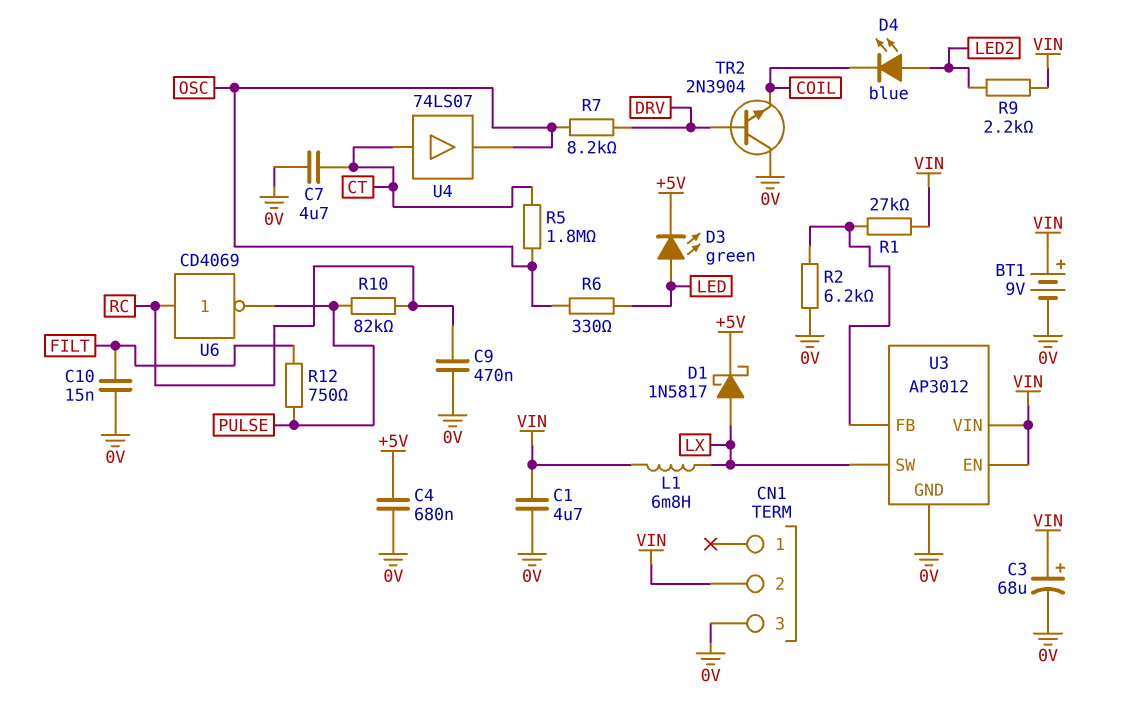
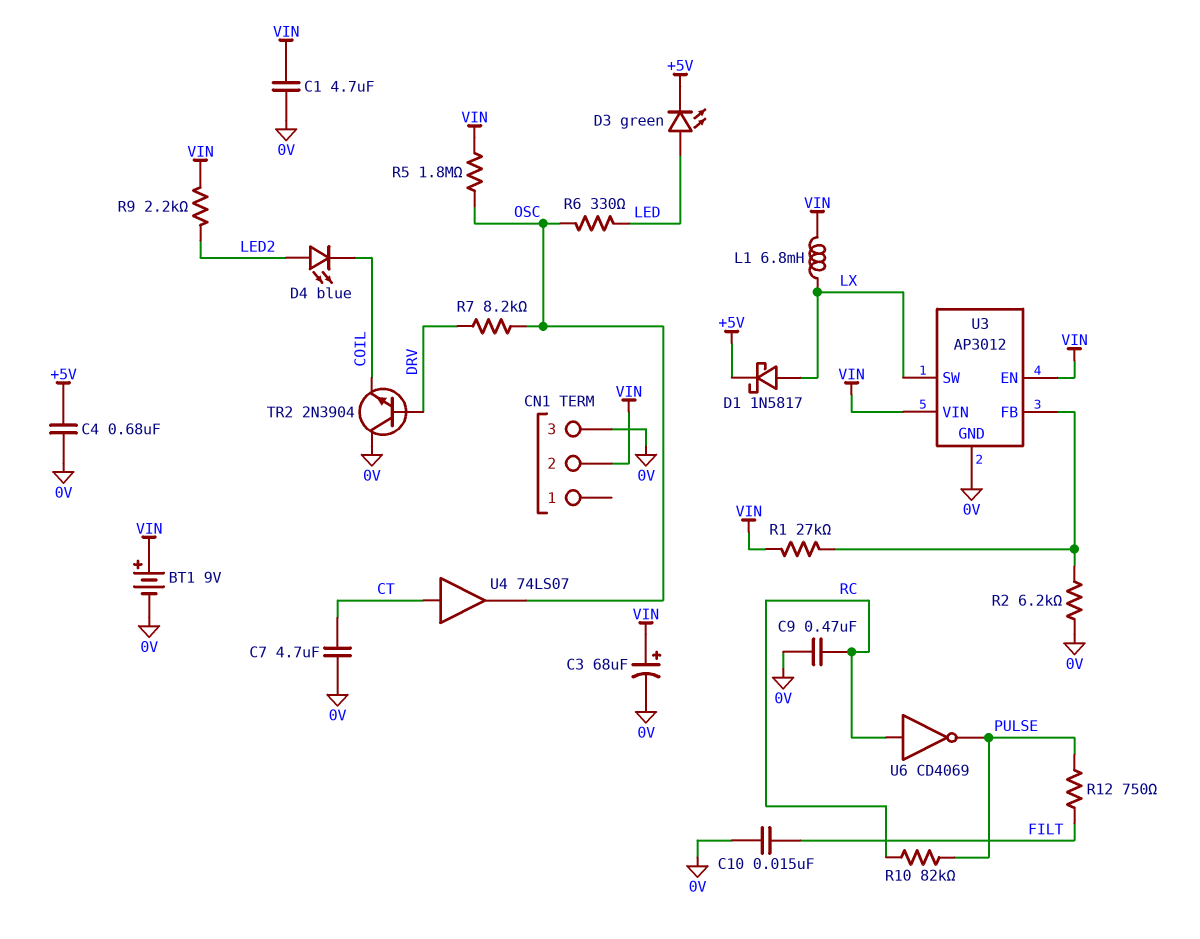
R5: 1.8M (CT, OSC) -> 1.8M (OSC, VIN)

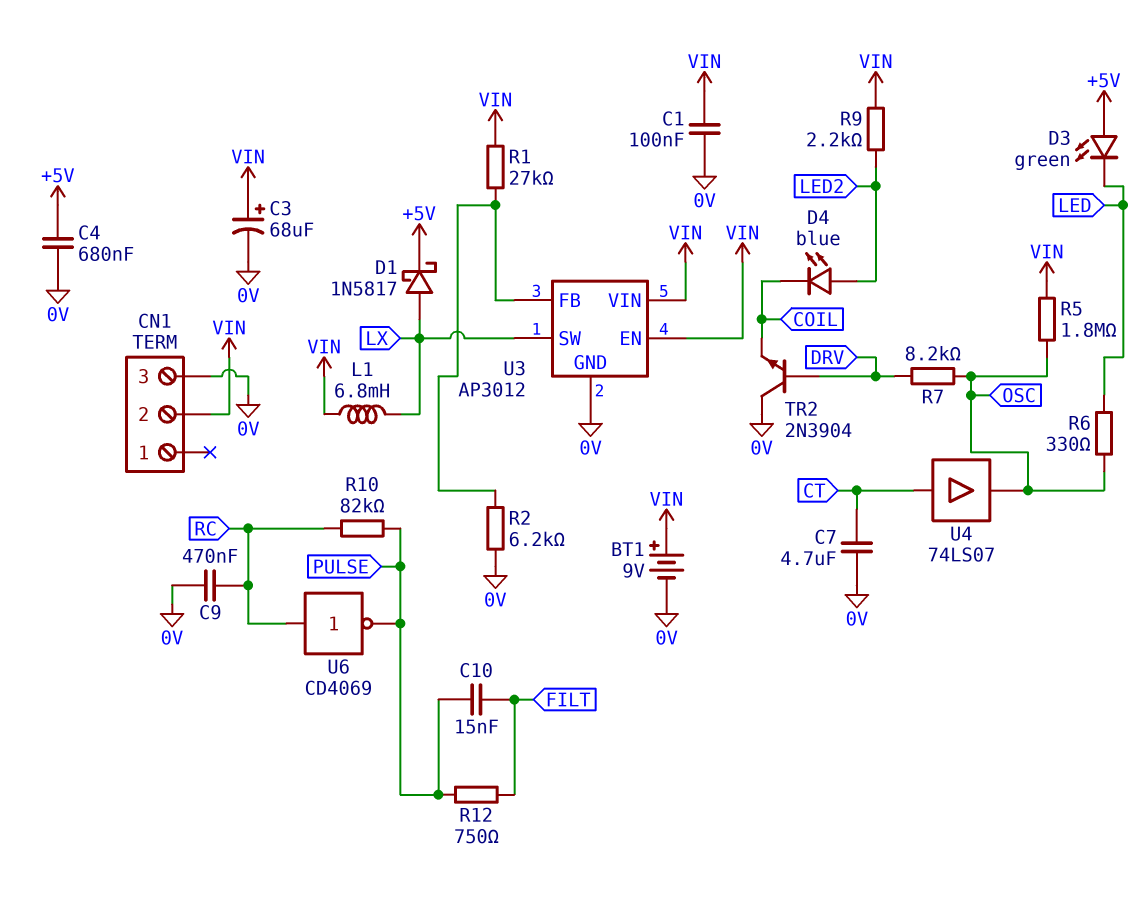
C1: 4.7uF (0V, VIN) -> 100nF (0V, VIN)
C10: 15nF (0V, FILT) -> 15nF (FILT, PULSE)
D3: LED green (A LED, K +5V) -> LED green (A +5V, K LED)

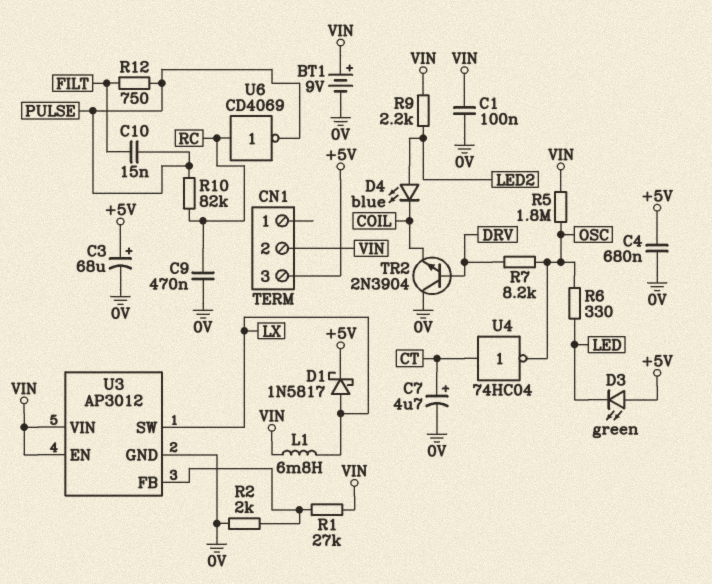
C3: 68uF (plus VIN, minus 0V) -> 68uF (plus +5V, minus 0V)
C7: 4.7uF (0V, CT) -> 4.7uF (plus CT, minus 0V)
CN1 pin 3: 0V -> +5V
R2: 6.2k (0V, U3/FB) -> 2k (0V, U3/FB)
U4: buffer 74LS07 (in CT, out OSC) -> NOT 74HC04 (in CT, out OSC)

